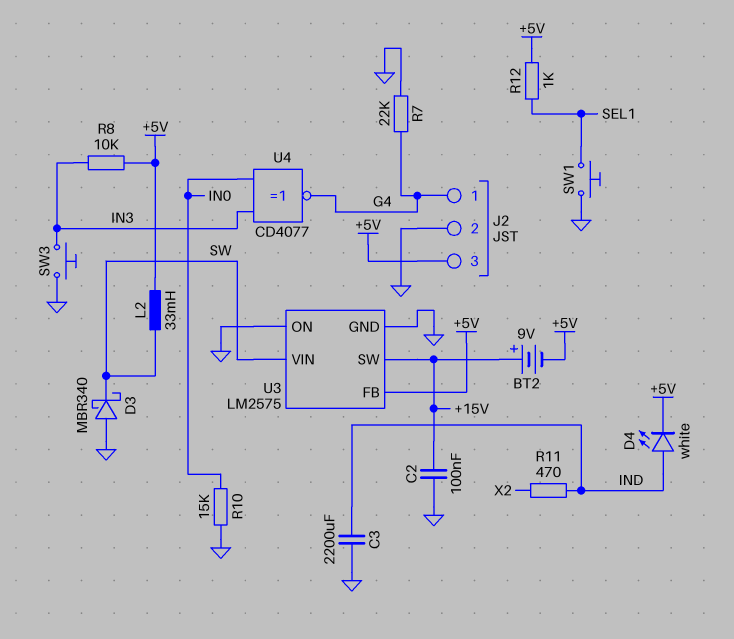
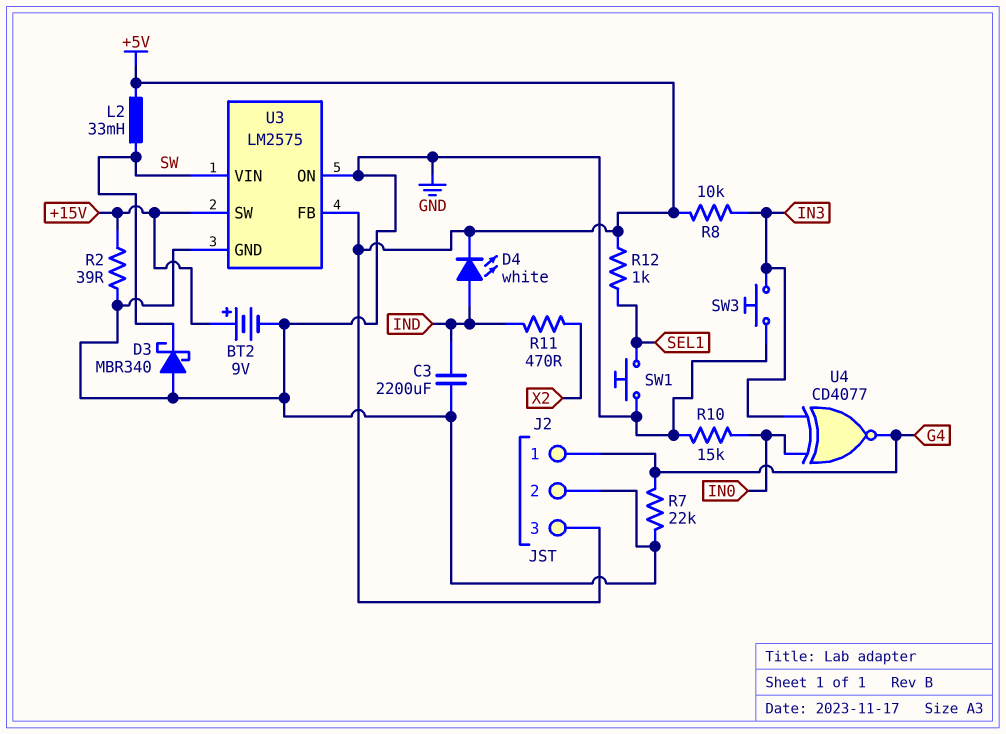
BT2: 9V (plus +15V, minus +5V) -> 9V (plus +15V, minus GND)
C2: 100nF (+15V, GND) -> none
R2: none -> 39 (+15V, GND)

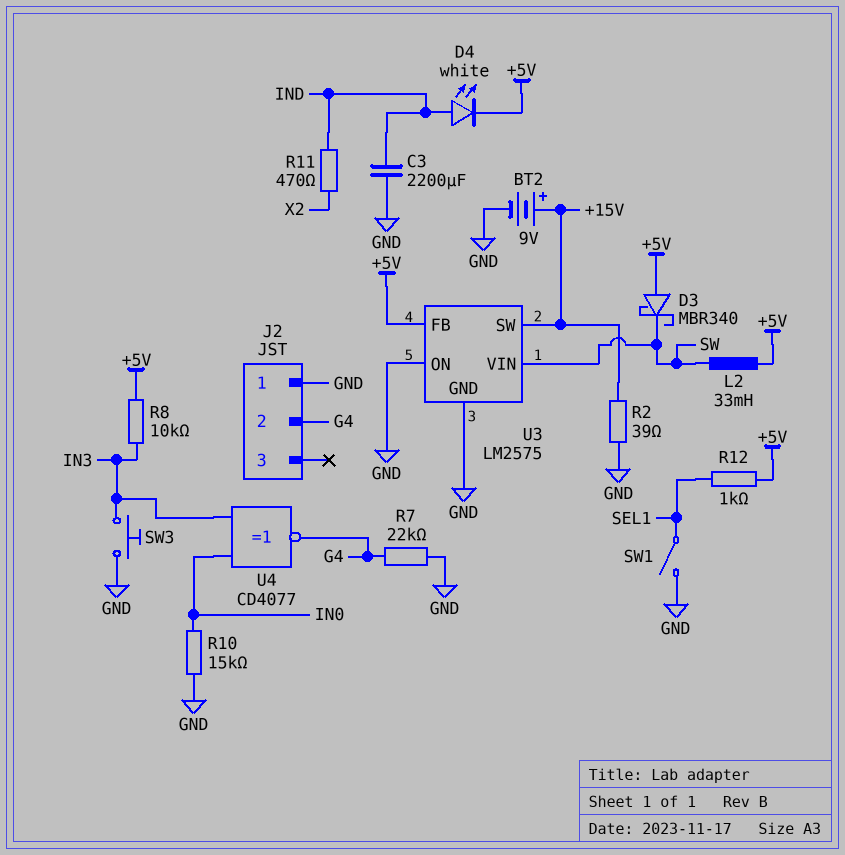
D3: schottky MBR340 (A GND, K SW) -> schottky MBR340 (A +5V, K SW)
J2 pin 1: G4 -> GND
J2 pin 2: GND -> G4
J2 pin 3: +5V -> none
SW1: button (GND, SEL1) -> switch (GND, SEL1)

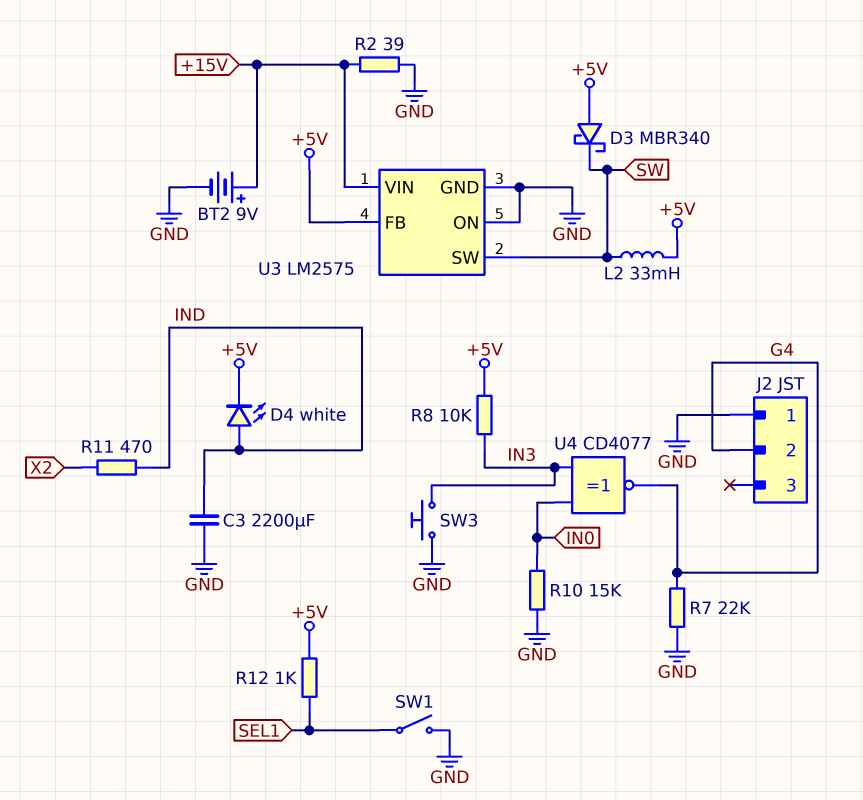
U3 pin SW: +15V -> SW
U3 pin VIN: SW -> +15V

